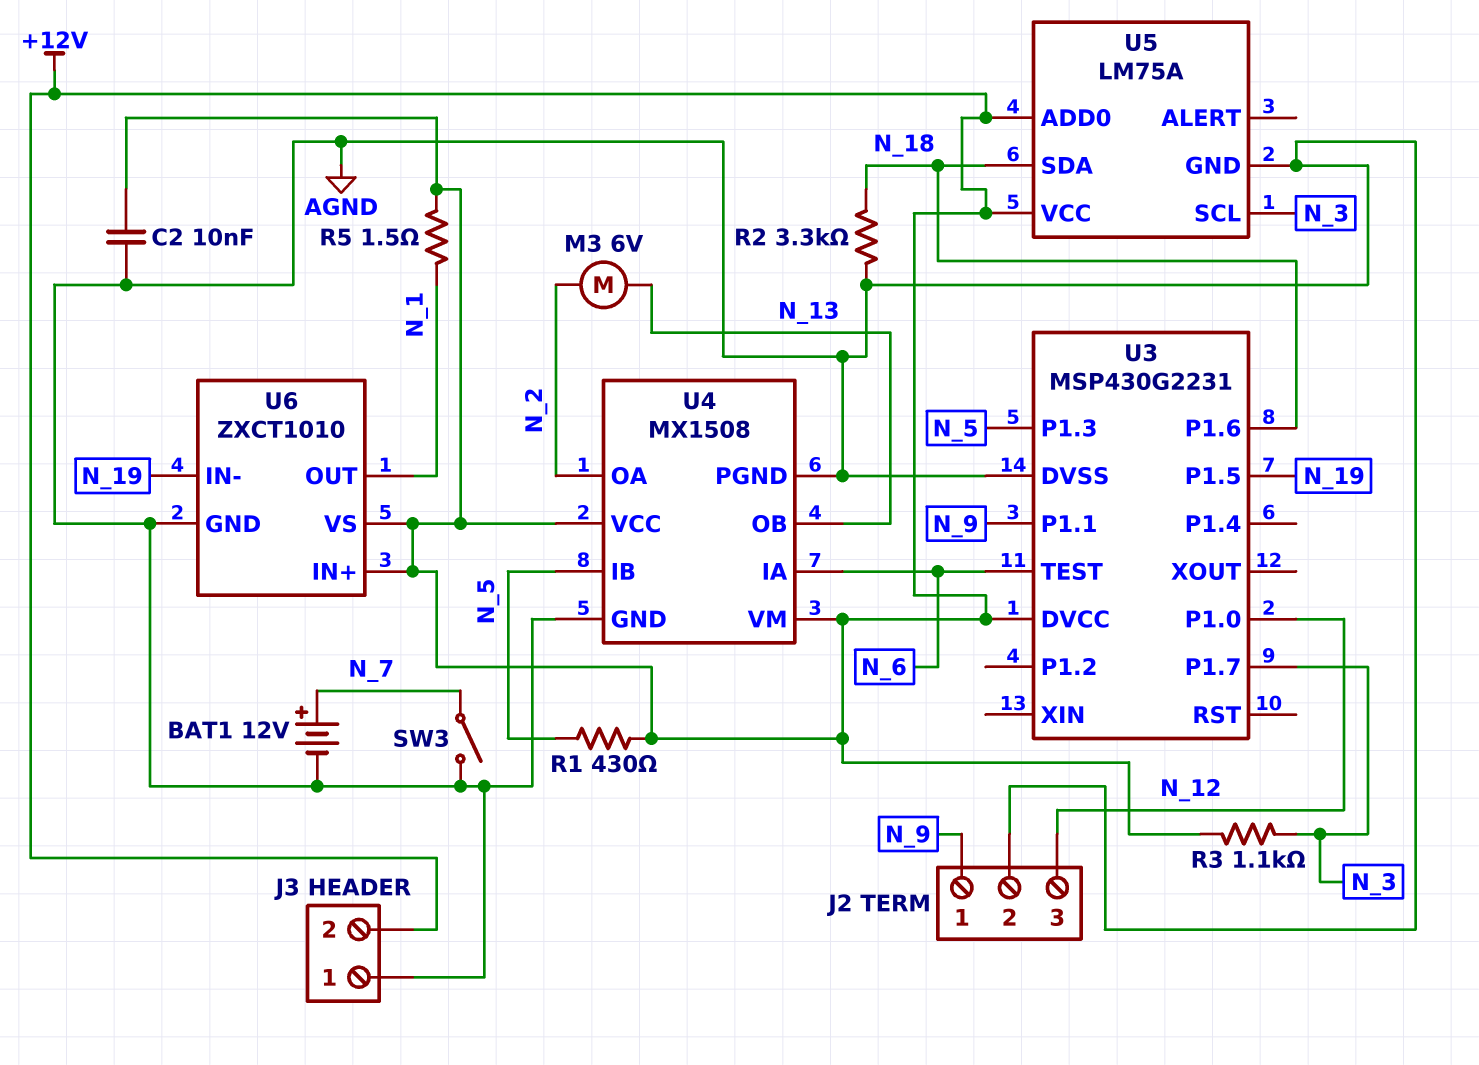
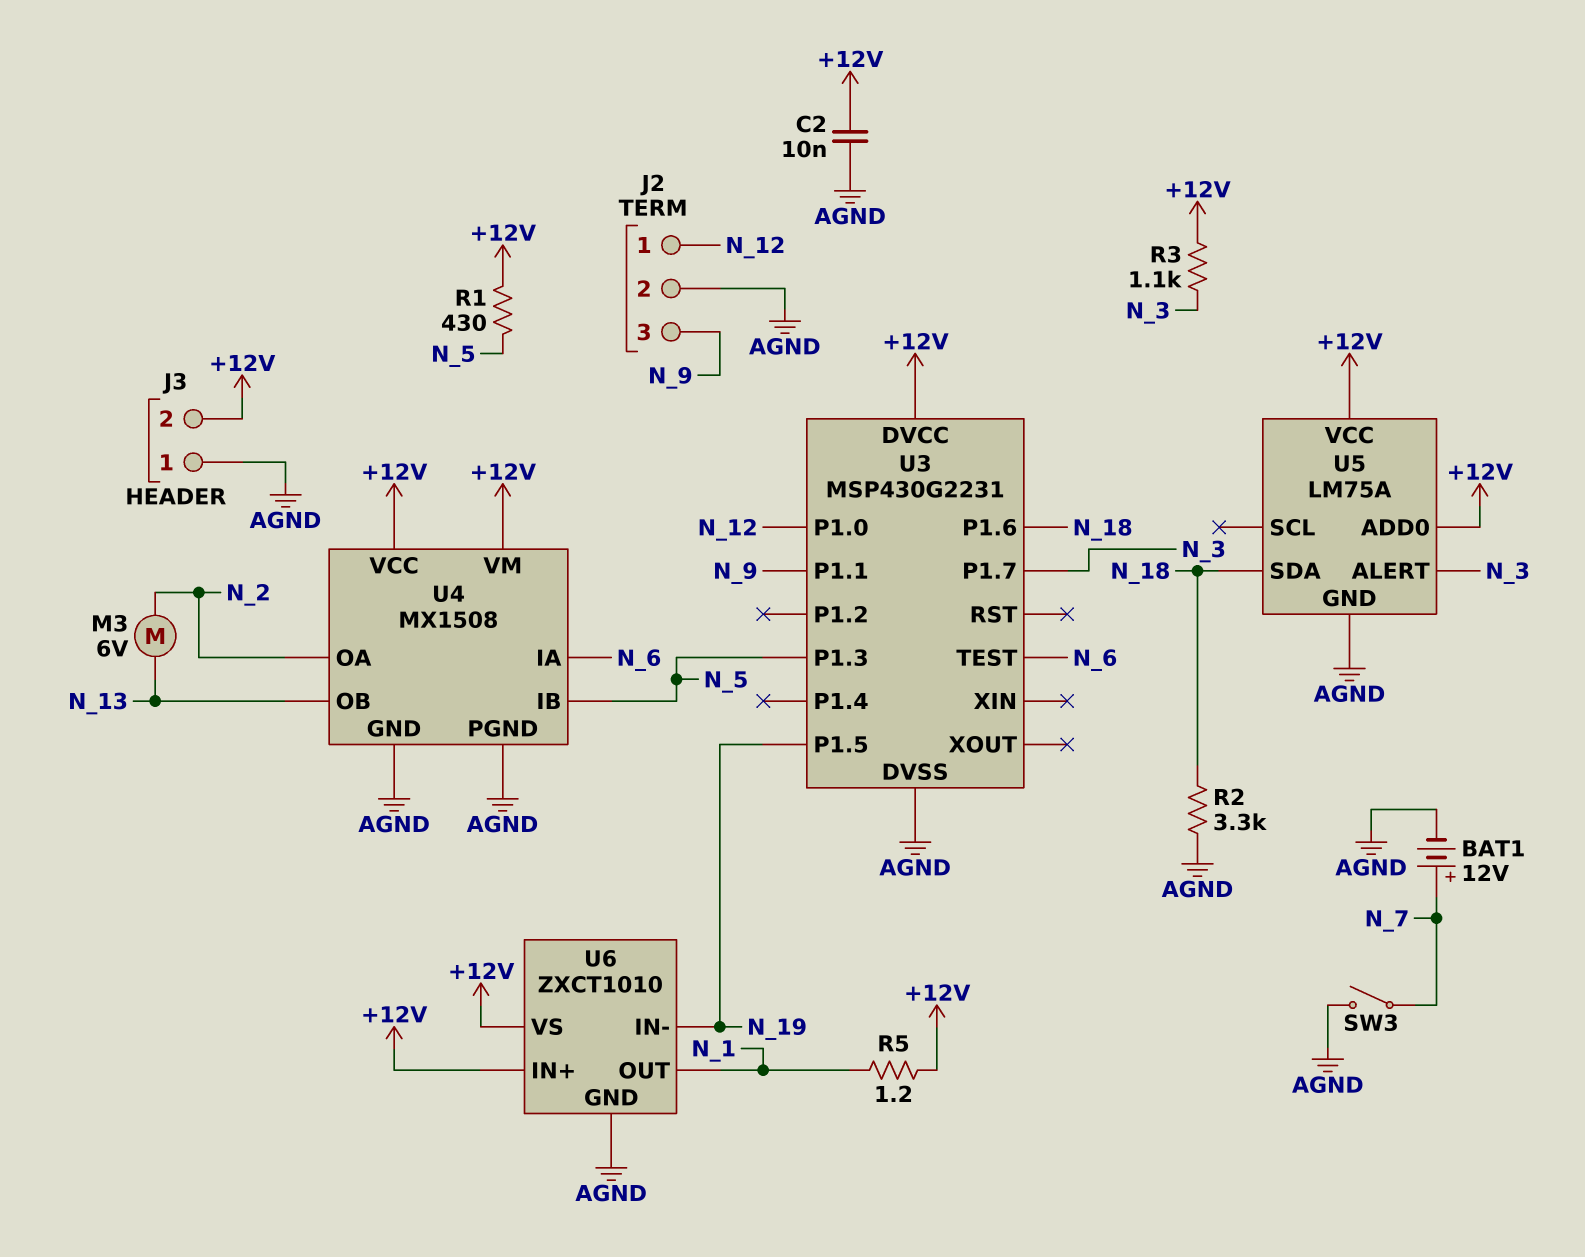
J2 pin 1: N_9 -> N_12
J2 pin 3: N_12 -> N_9
R5: 1.5 (+12V, N_1) -> 1.2 (+12V, N_1)
U5 pin ALERT: none -> N_3
U5 pin SCL: N_3 -> none

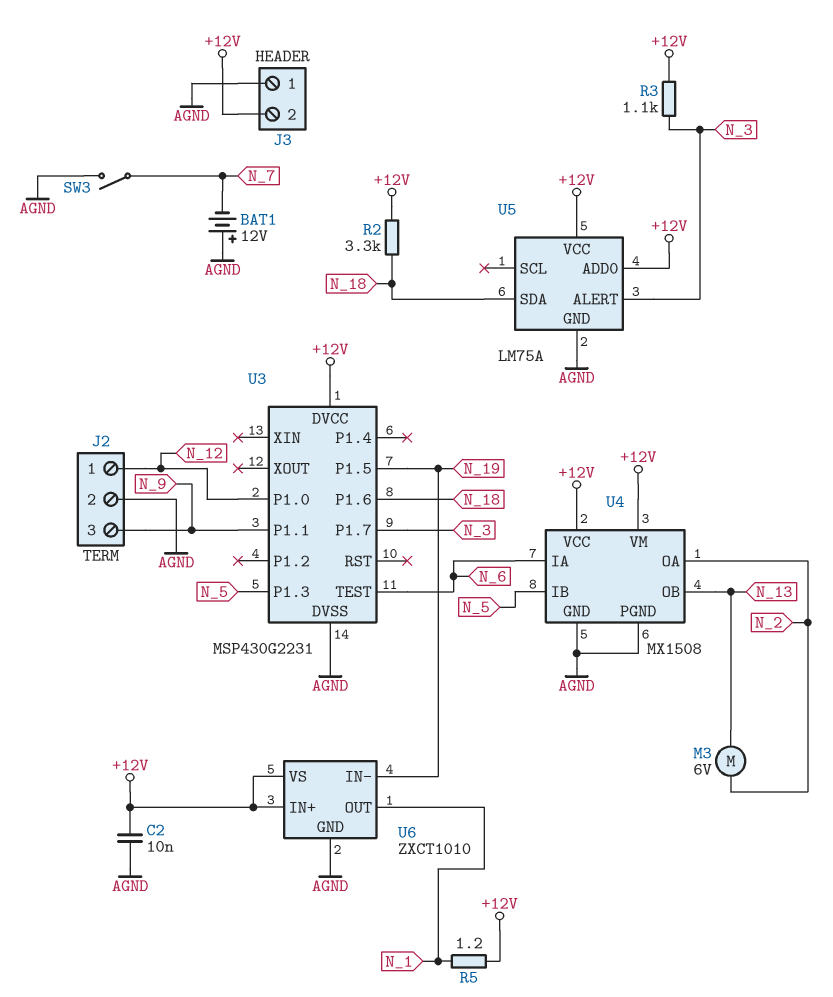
BAT1: 12V (plus N_7, minus AGND) -> 12V (plus AGND, minus N_7)
R1: 430 (+12V, N_5) -> none
R2: 3.3k (AGND, N_18) -> 3.3k (+12V, N_18)

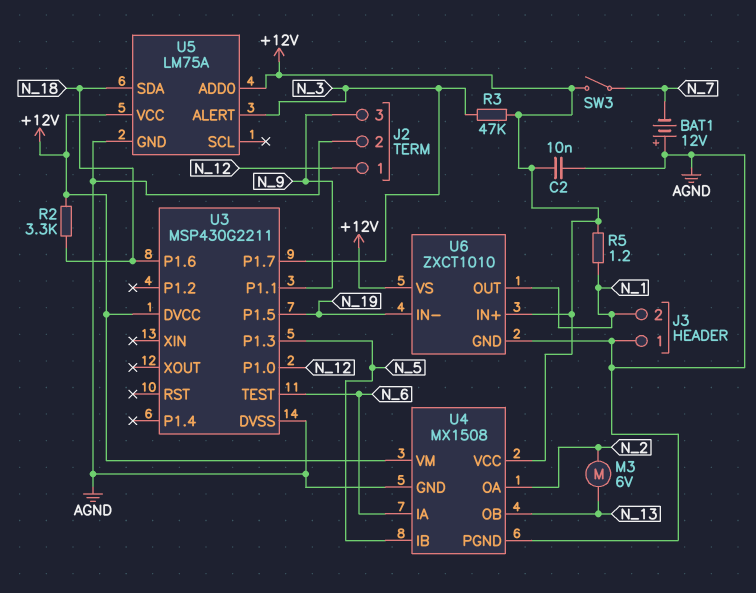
J3 pin 2: +12V -> N_1
R3: 1.1k (+12V, N_3) -> 47k (+12V, N_3)
SW3: switch (AGND, N_7) -> switch (+12V, N_7)
U3: MSP430G2231 -> MSP430G2211

